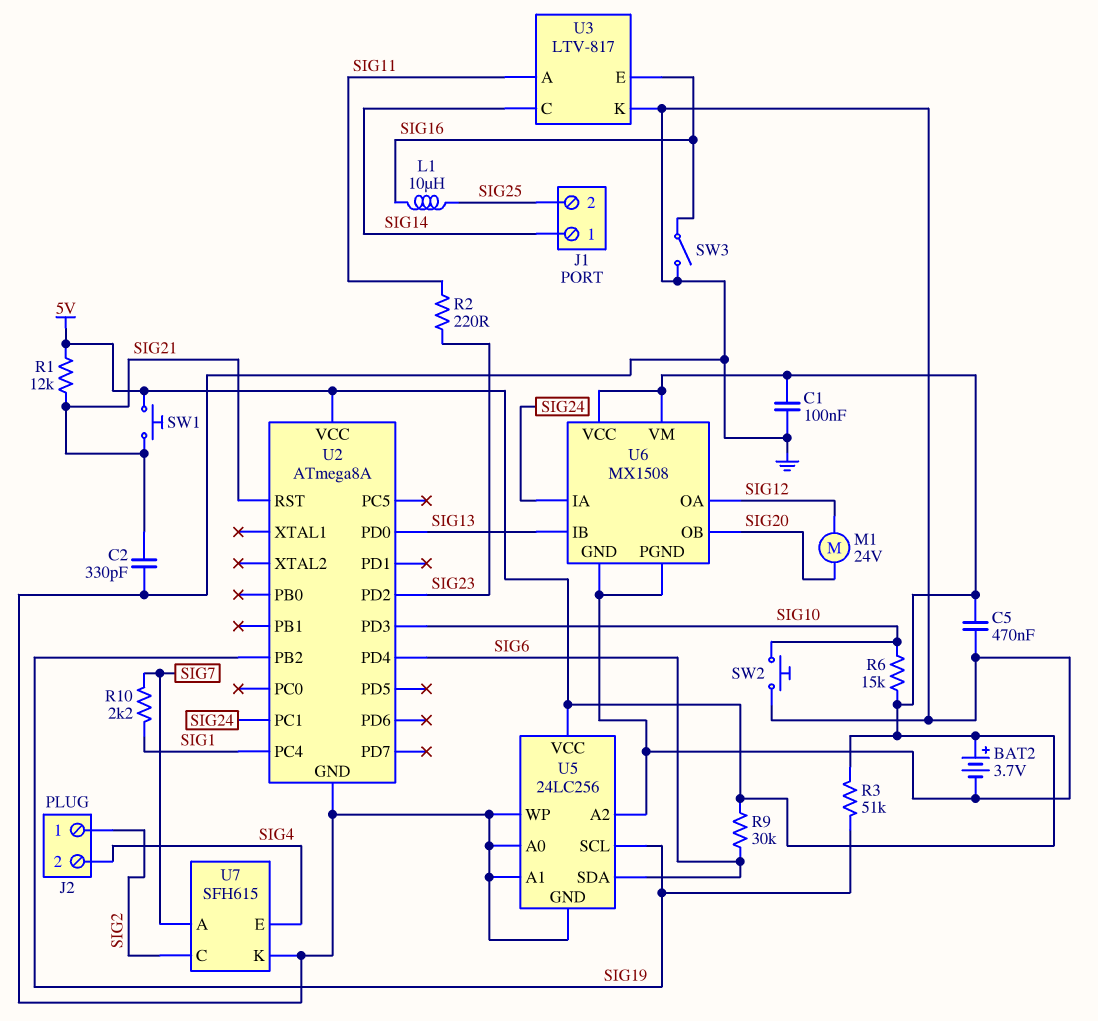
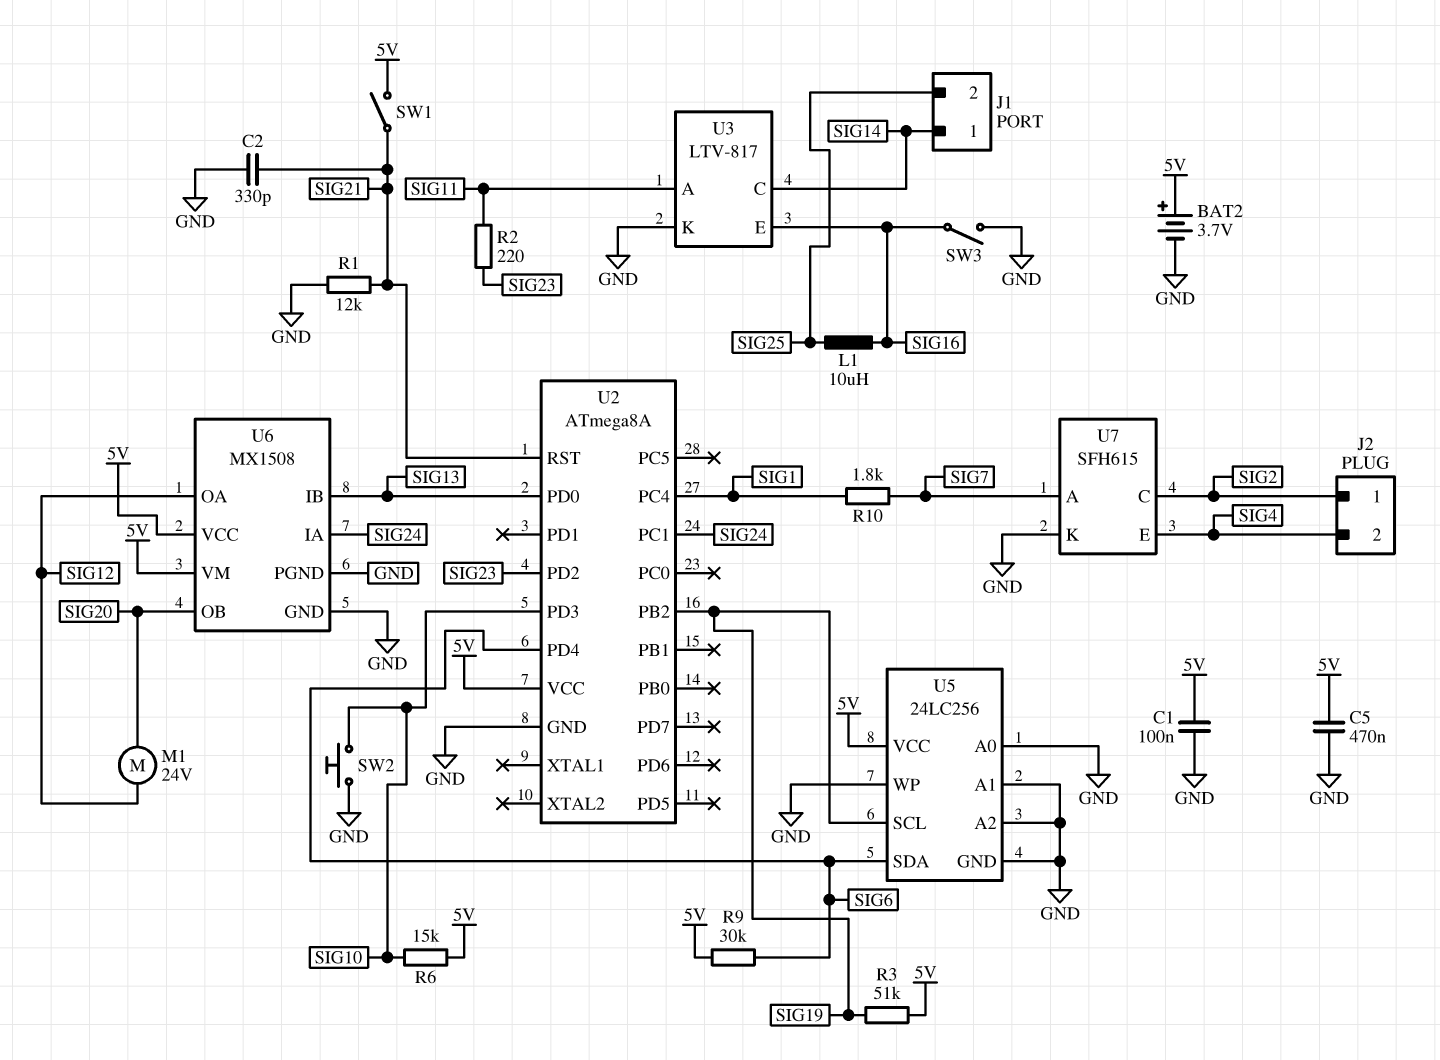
R1: 12k (5V, SIG21) -> 12k (GND, SIG21)
R10: 2.2k (SIG1, SIG7) -> 1.8k (SIG1, SIG7)
SW1: button (5V, SIG21) -> switch (5V, SIG21)

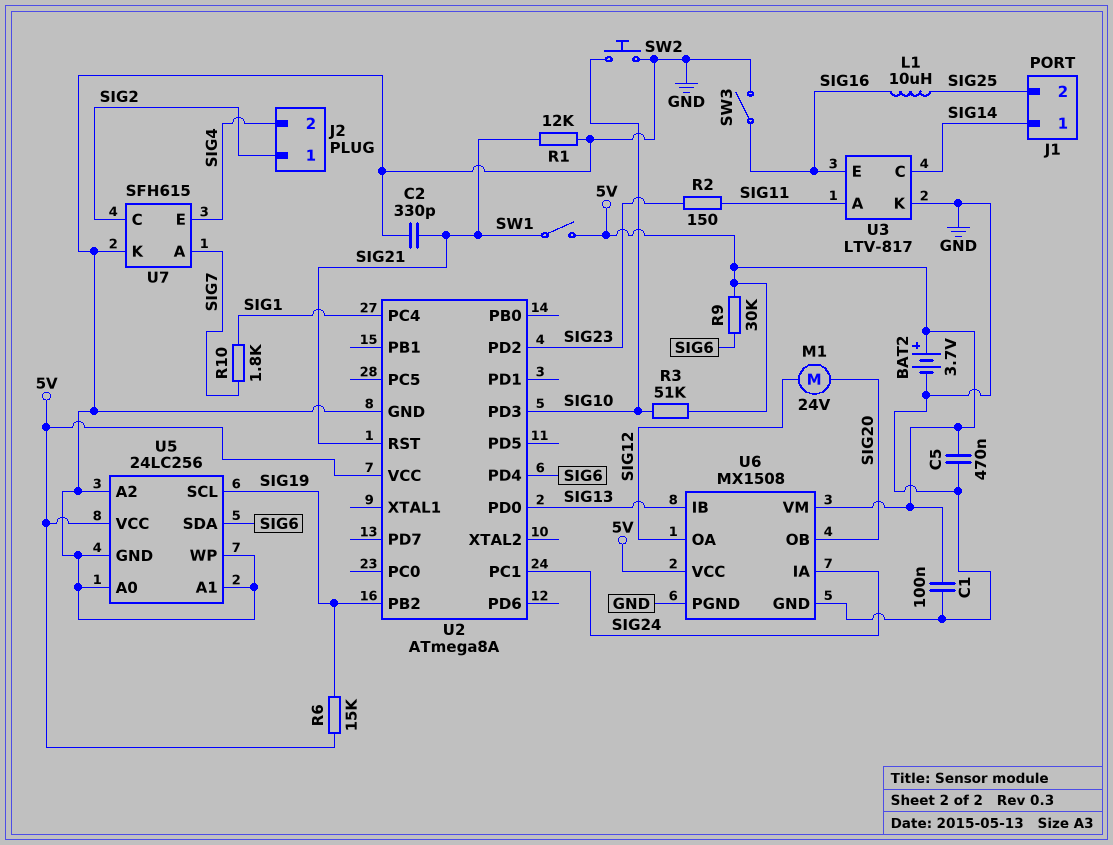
R2: 220 (SIG11, SIG23) -> 150 (SIG11, SIG23)
R3: 51k (5V, SIG19) -> 51k (5V, SIG10)
R6: 15k (5V, SIG10) -> 15k (5V, SIG19)

